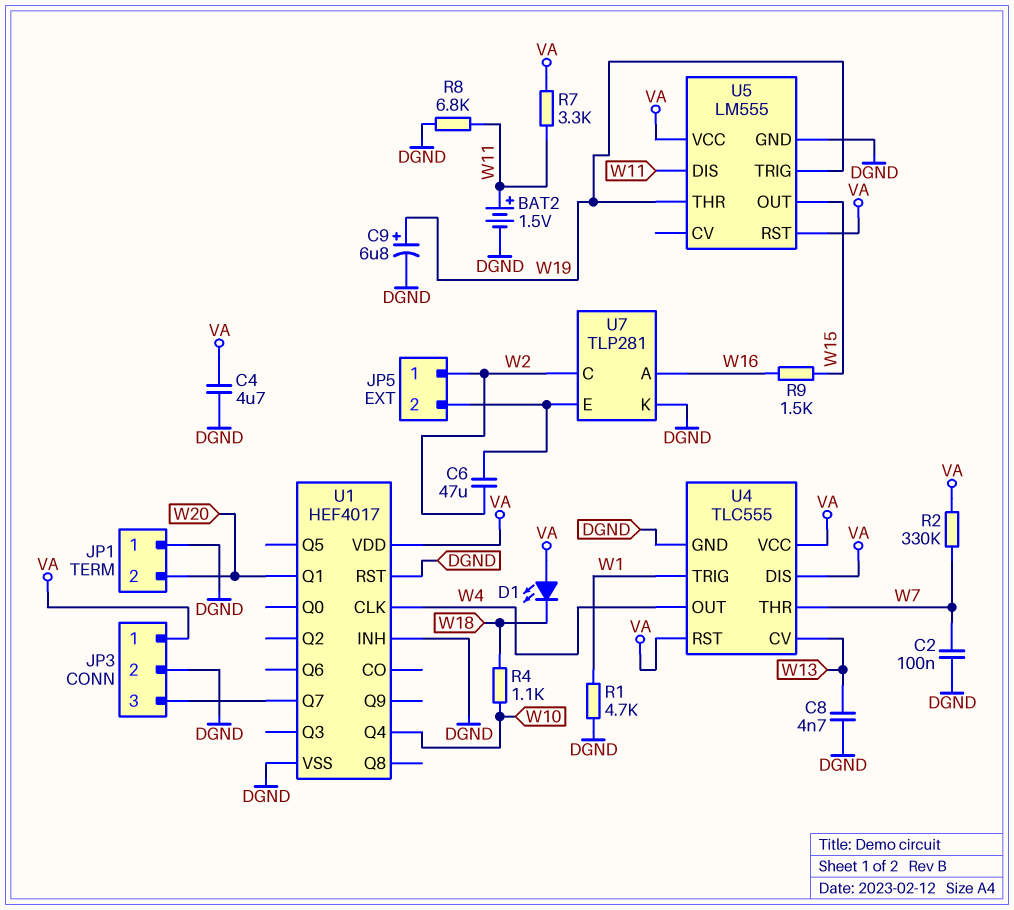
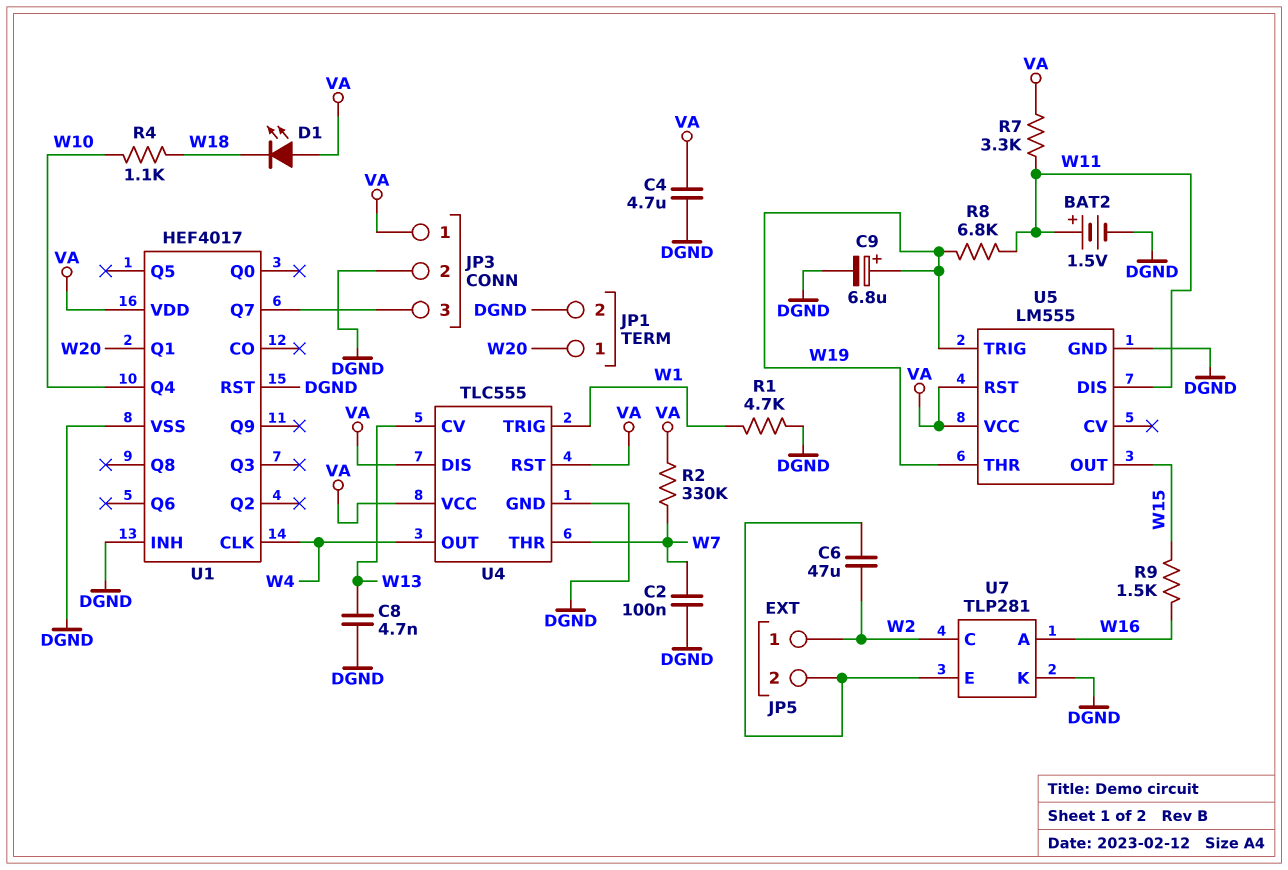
JP1 pin 1: DGND -> W20
JP1 pin 2: W20 -> DGND
R8: 6.8k (DGND, W11) -> 6.8k (W11, W19)

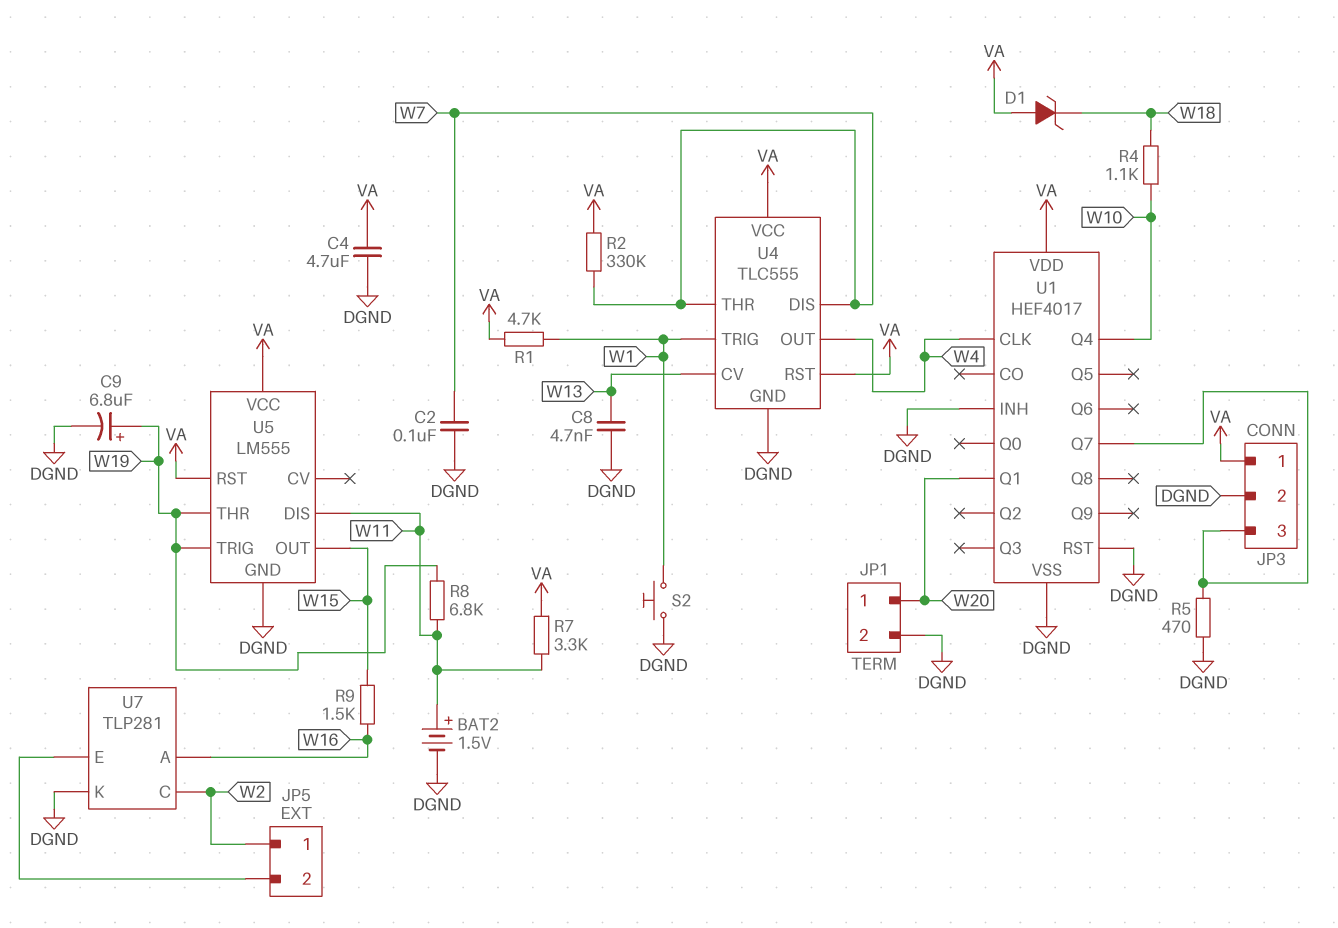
C6: 47uF (JP5/2, W2) -> none
D1: LED (A VA, K W18) -> zener (A VA, K W18)
R1: 4.7k (DGND, W1) -> 4.7k (VA, W1)
R5: none -> 470 (DGND, JP3/3)
S2: none -> button (DGND, W1)
U4 pin DIS: VA -> W7

